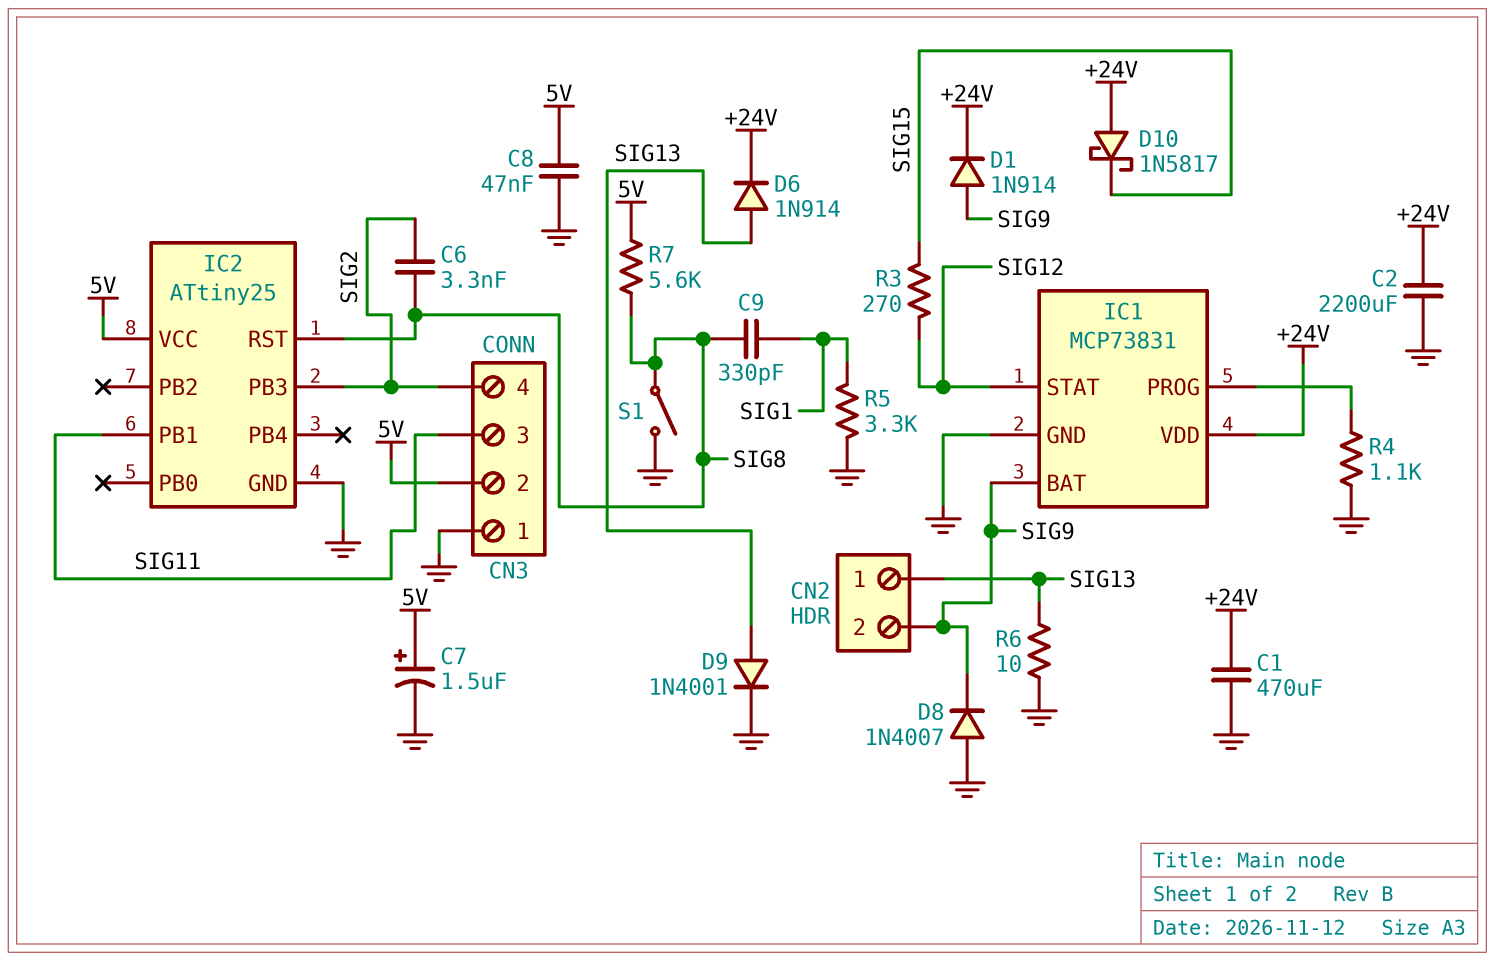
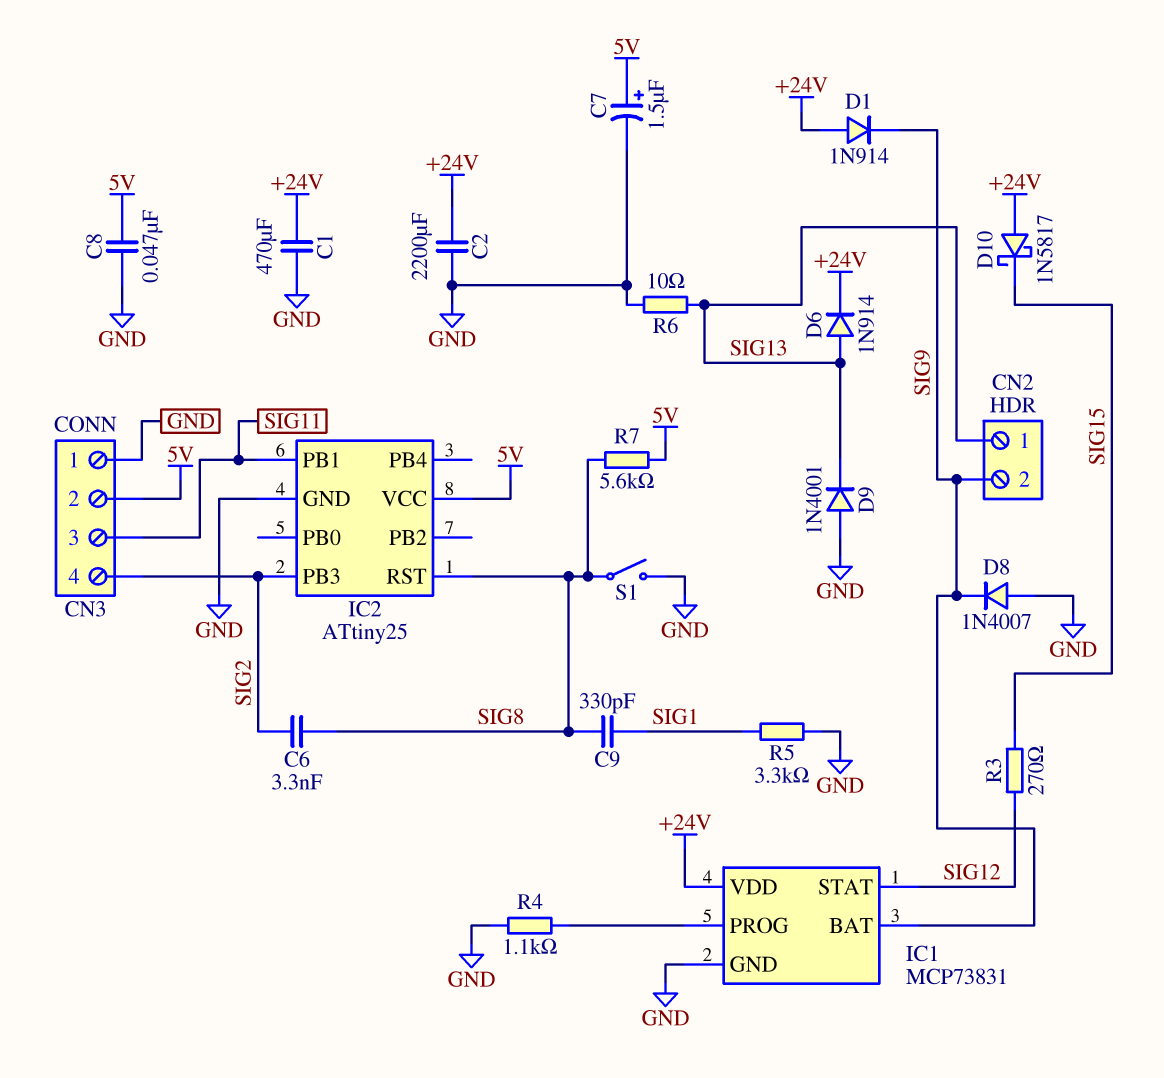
D1: diode 1N914 (A SIG9, K +24V) -> diode 1N914 (A +24V, K SIG9)
D9: diode 1N4001 (A SIG13, K GND) -> diode 1N4001 (A GND, K SIG13)

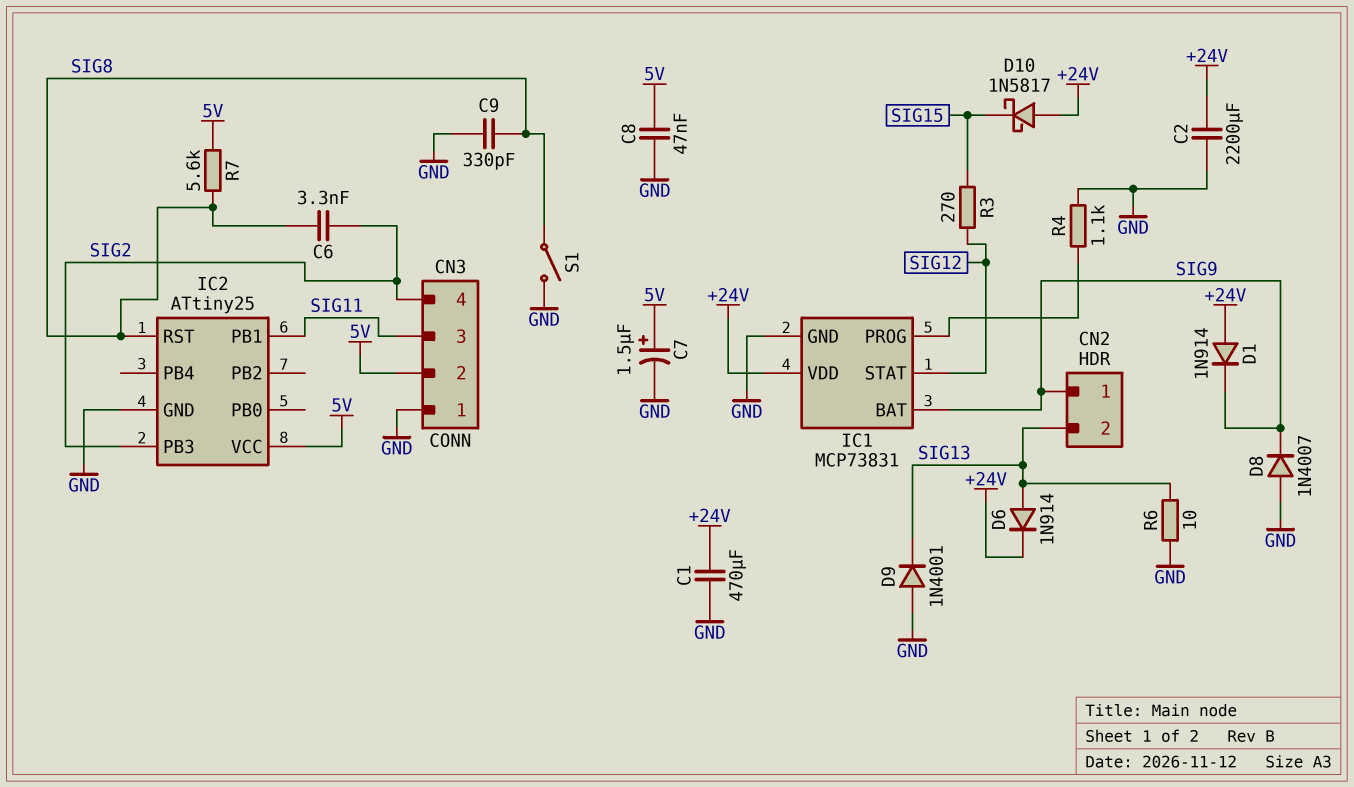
C9: 330pF (SIG1, SIG8) -> 330pF (GND, SIG8)
CN2 pin 1: SIG13 -> SIG9
CN2 pin 2: SIG9 -> SIG13
R5: 3.3k (GND, SIG1) -> none

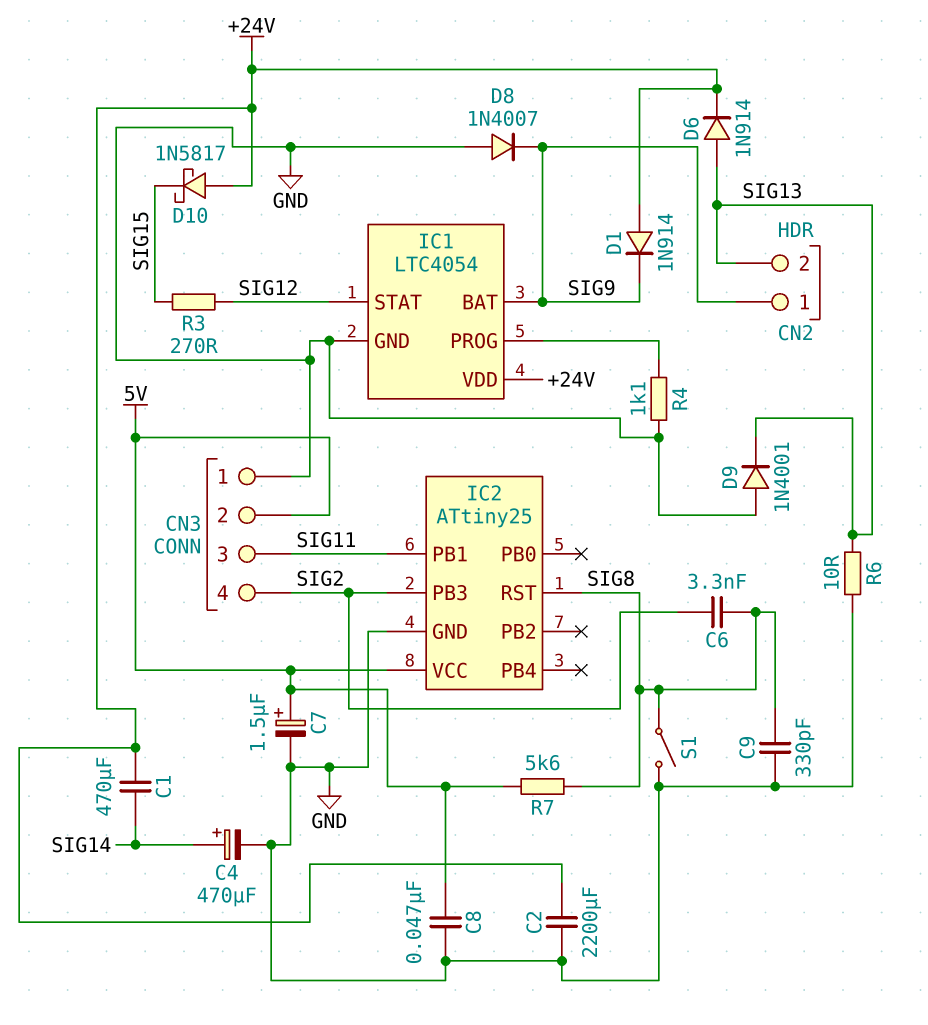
C1: 470uF (+24V, GND) -> 470uF (+24V, SIG14)
C4: none -> 470uF (plus SIG14, minus GND)
IC1: MCP73831 -> LTC4054

